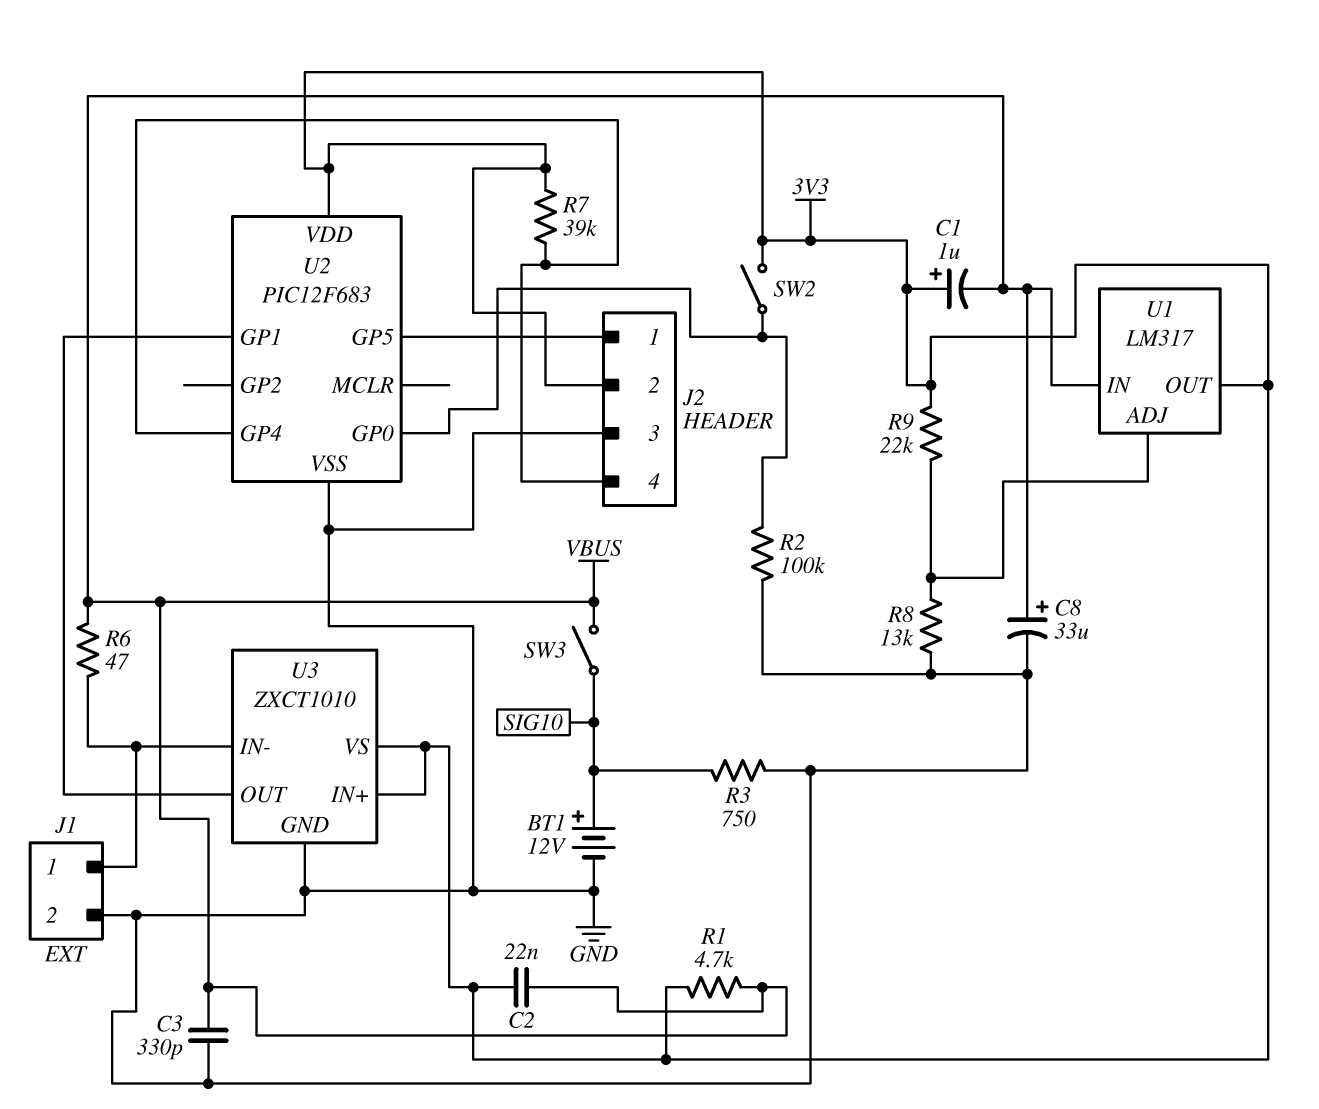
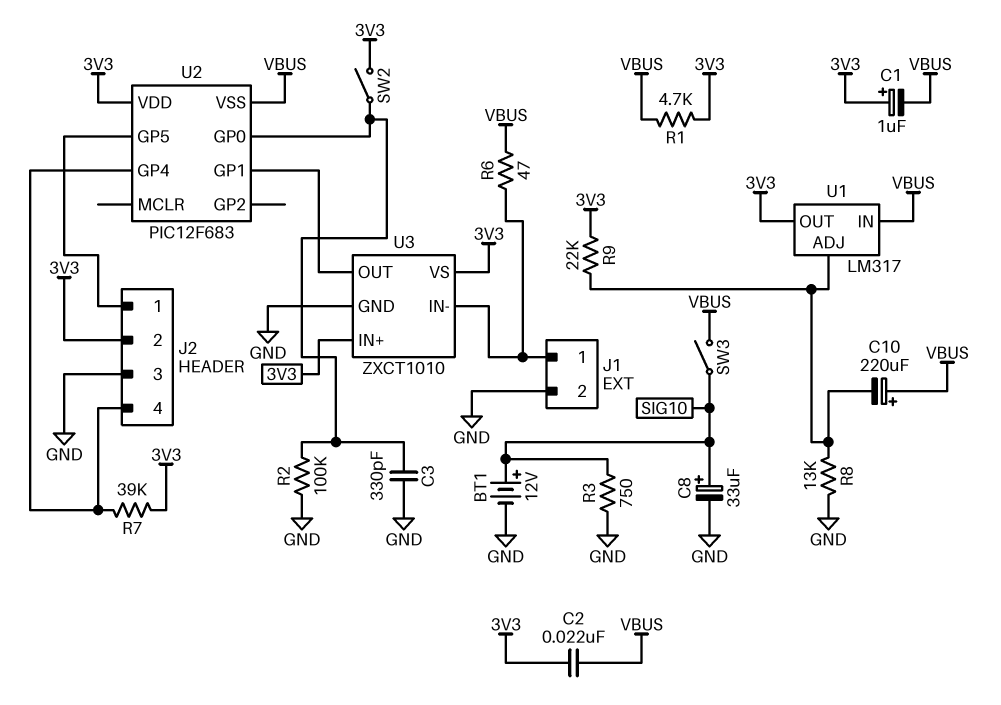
C3: 330pF (GND, VBUS) -> 330pF (GND, U2/GP0)
C8: 33uF (plus VBUS, minus GND) -> 33uF (plus SIG10, minus GND)
C10: none -> 220uF (plus VBUS, minus U1/ADJ)
U2 pin VSS: GND -> VBUS

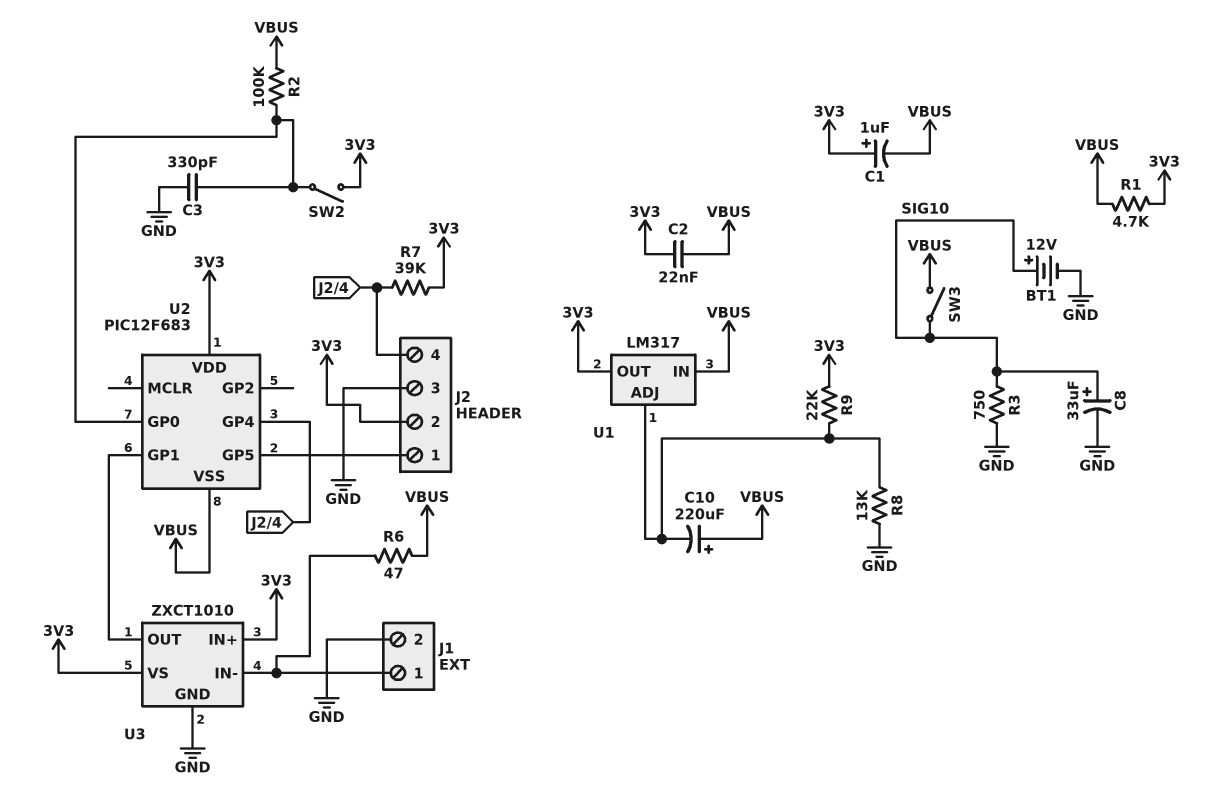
R2: 100k (GND, U2/GP0) -> 100k (U2/GP0, VBUS)

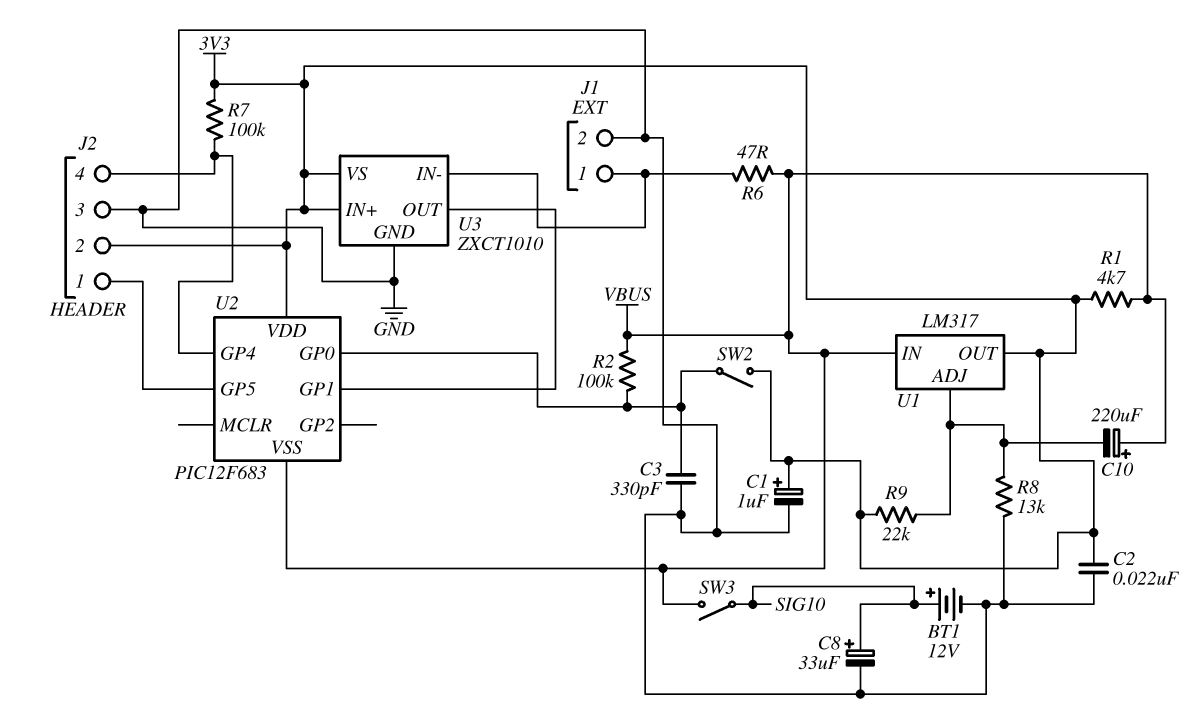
C1: 1uF (plus 3V3, minus VBUS) -> 1uF (plus 3V3, minus GND)
C2: 22nF (3V3, VBUS) -> 22nF (3V3, GND)
R3: 750 (GND, SIG10) -> none
R7: 39k (3V3, J2/4) -> 100k (3V3, J2/4)

